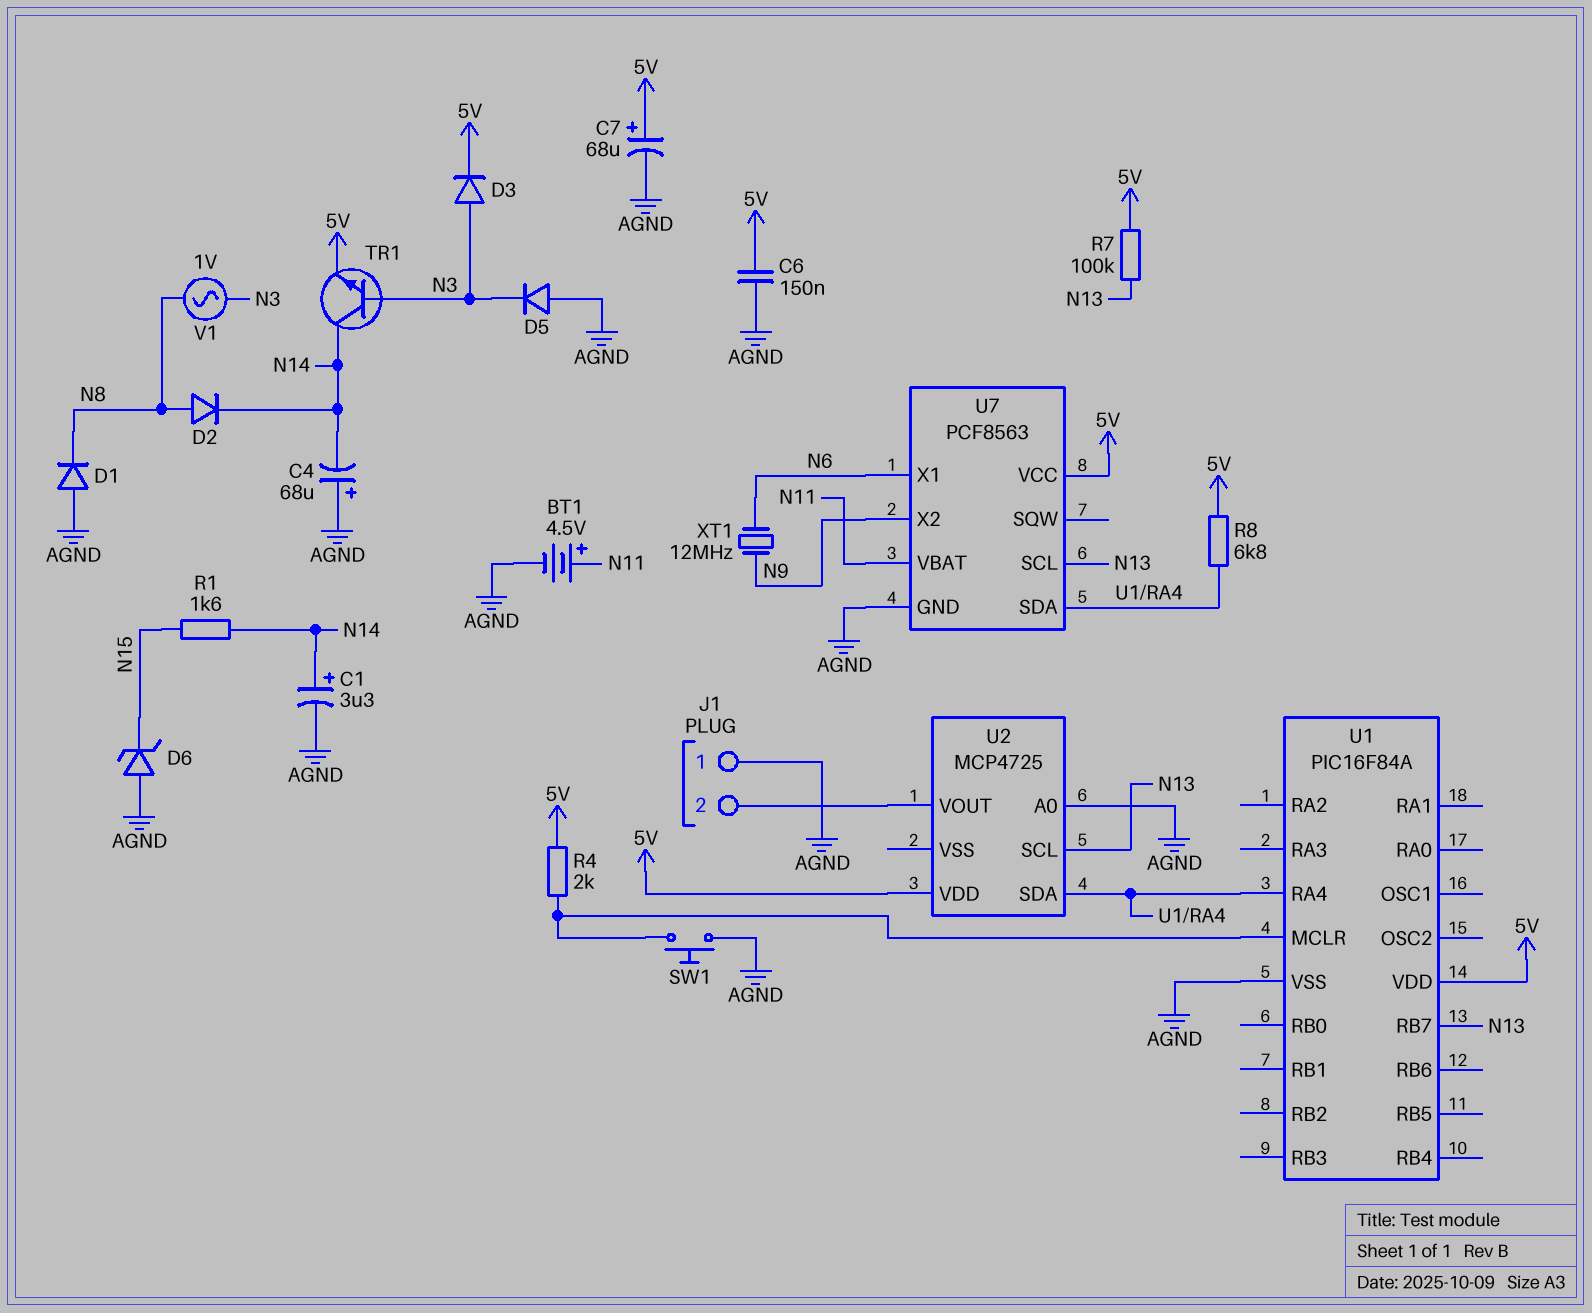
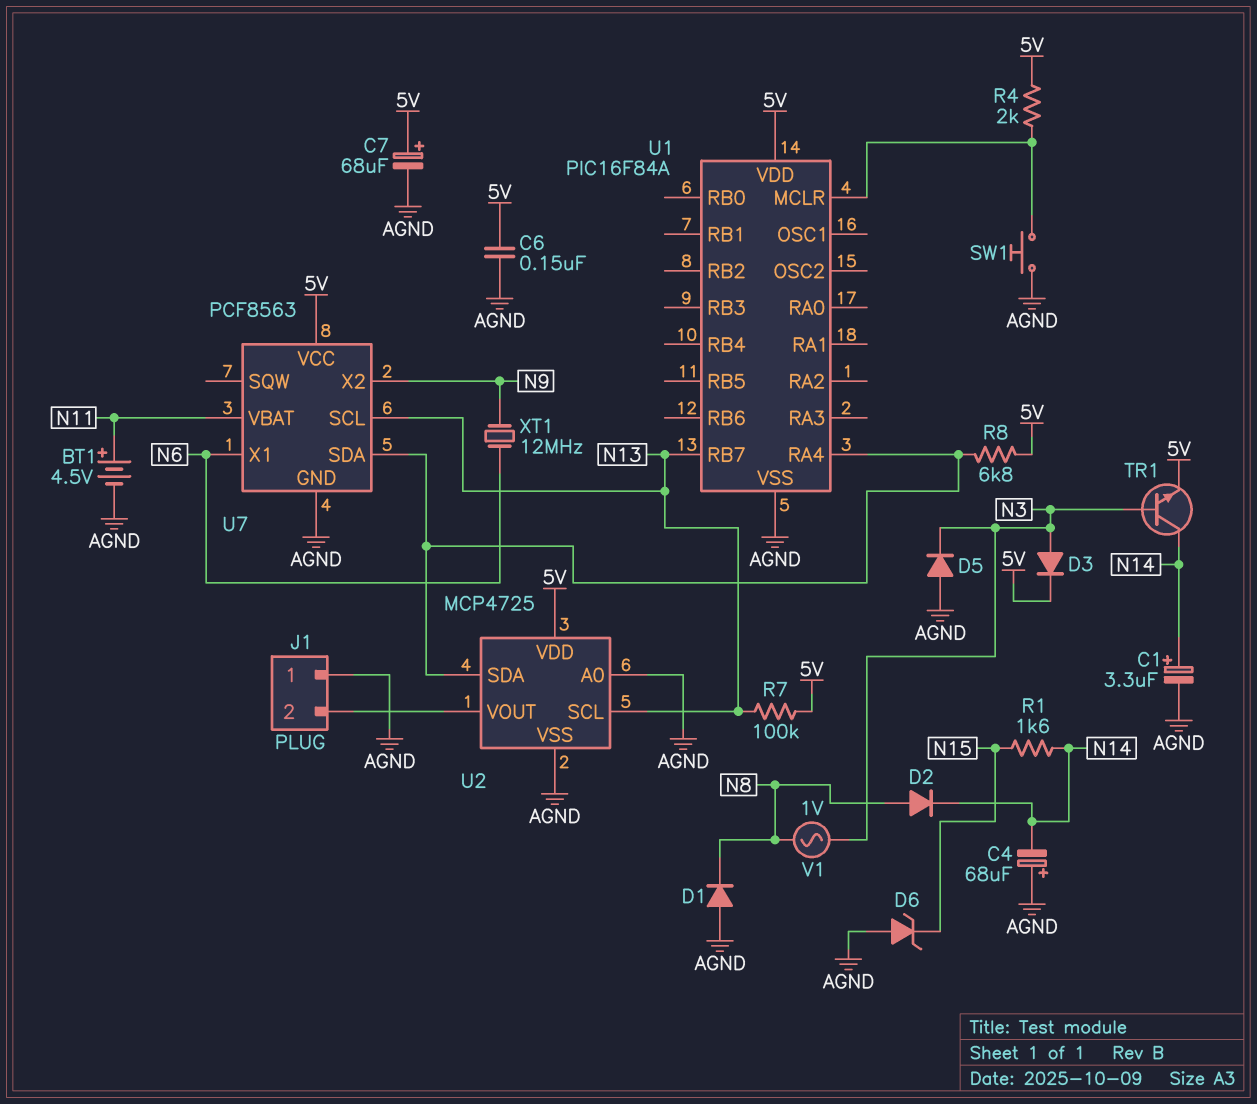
U2 pin VSS: none -> AGND

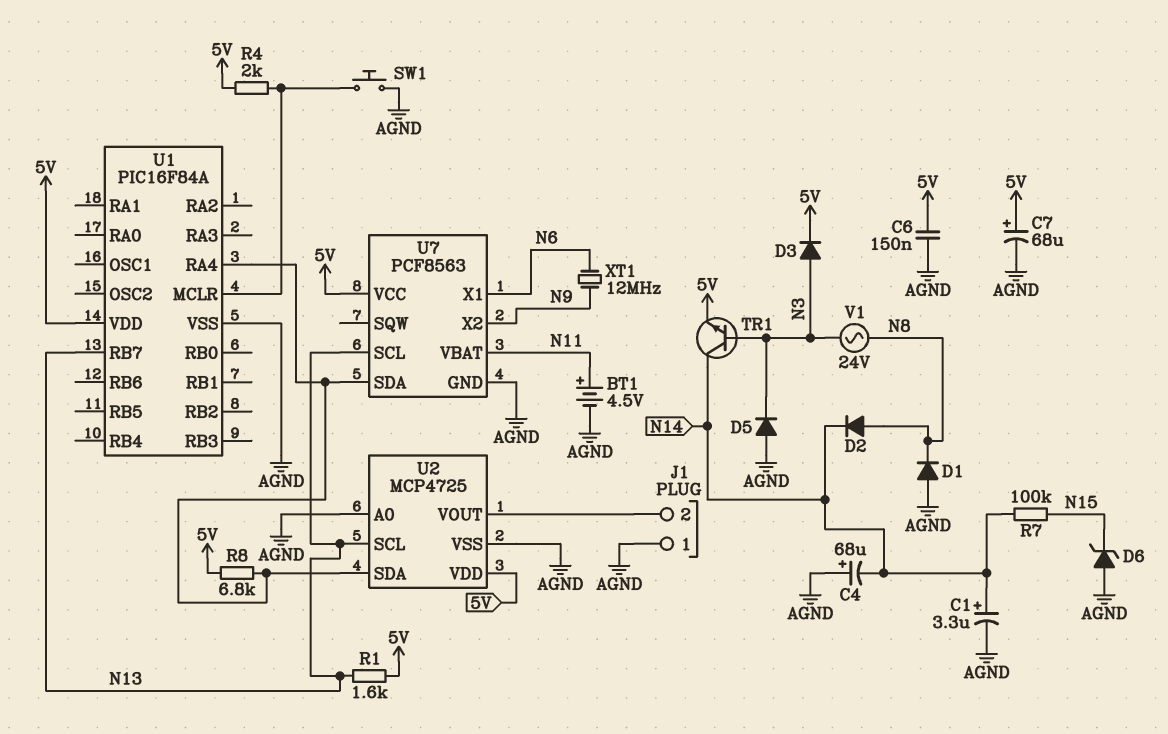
R1: 1.6k (N14, N15) -> 1.6k (5V, N13)
R7: 100k (5V, N13) -> 100k (N14, N15)
V1: AC 1V (N3, N8) -> AC 24V (N3, N8)

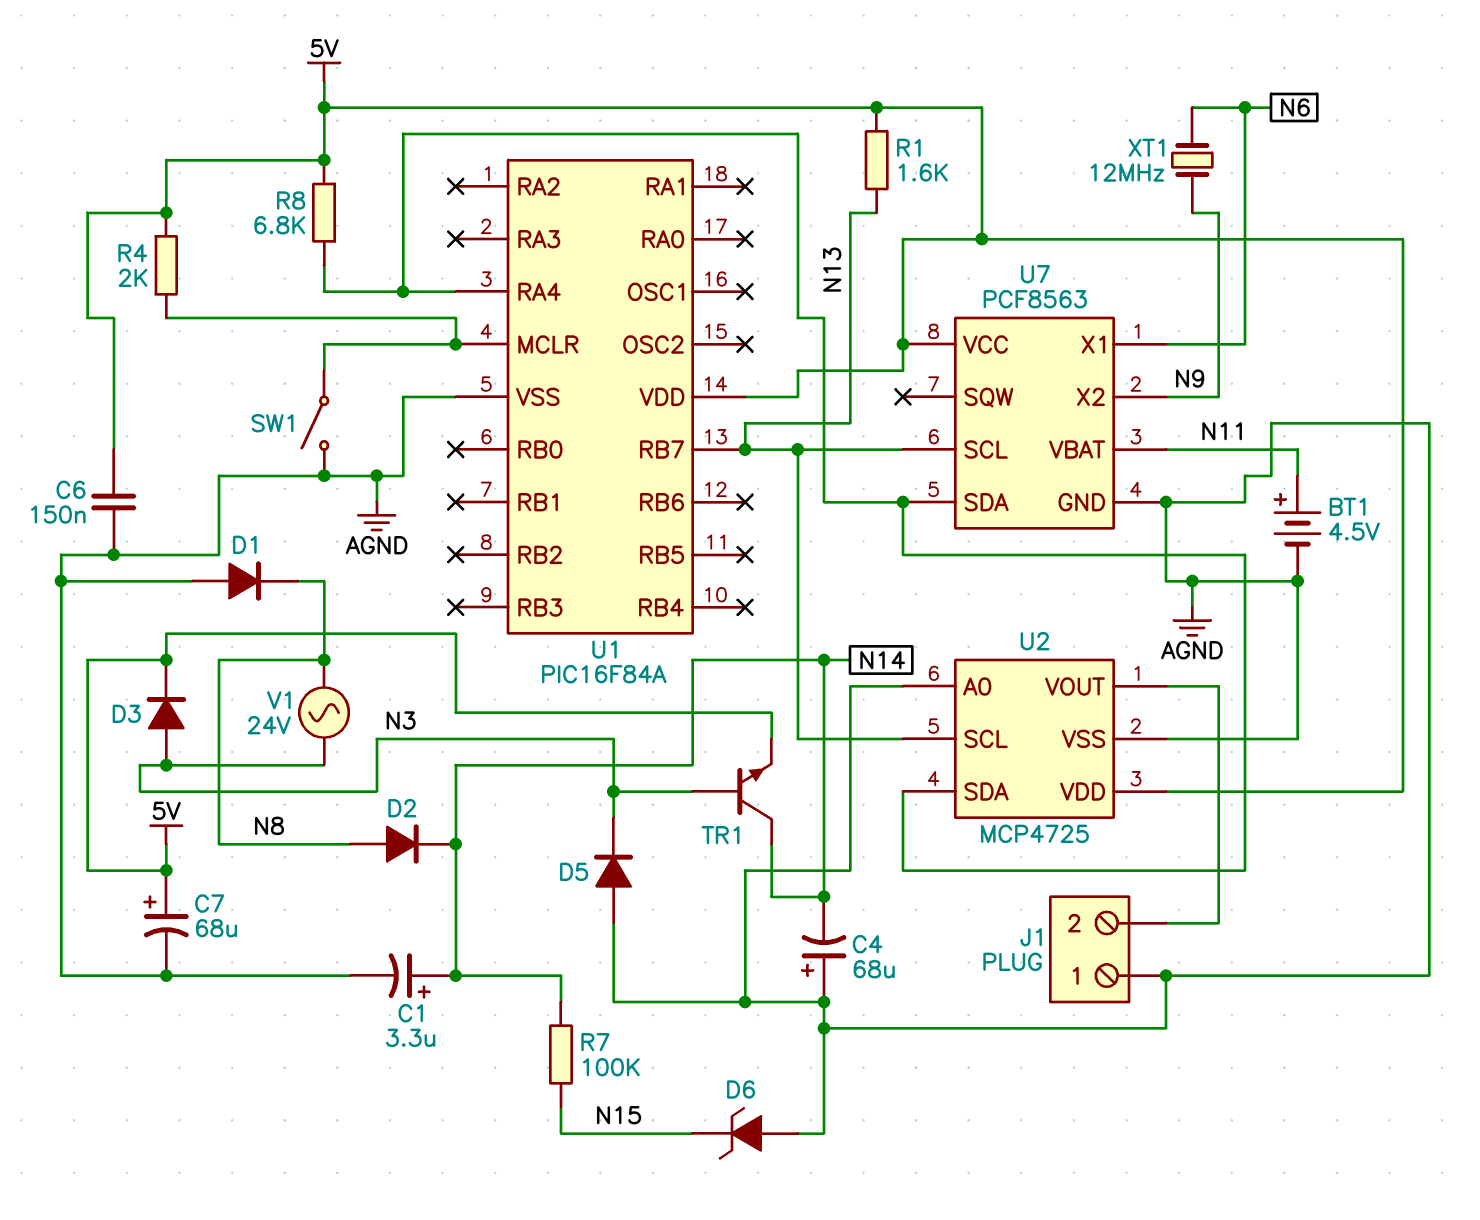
SW1: button (AGND, U1/MCLR) -> switch (AGND, U1/MCLR)

